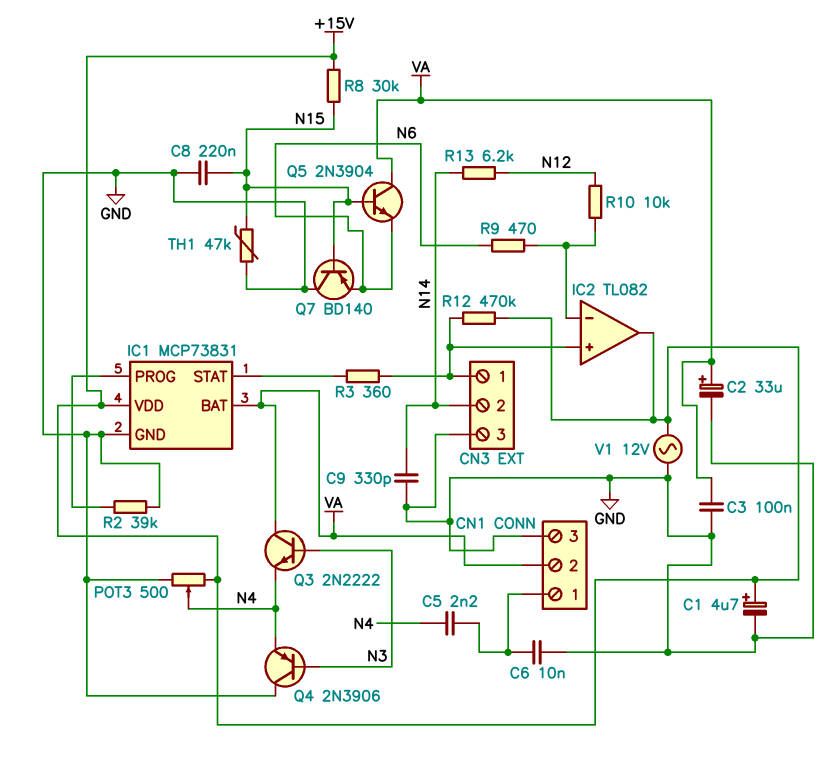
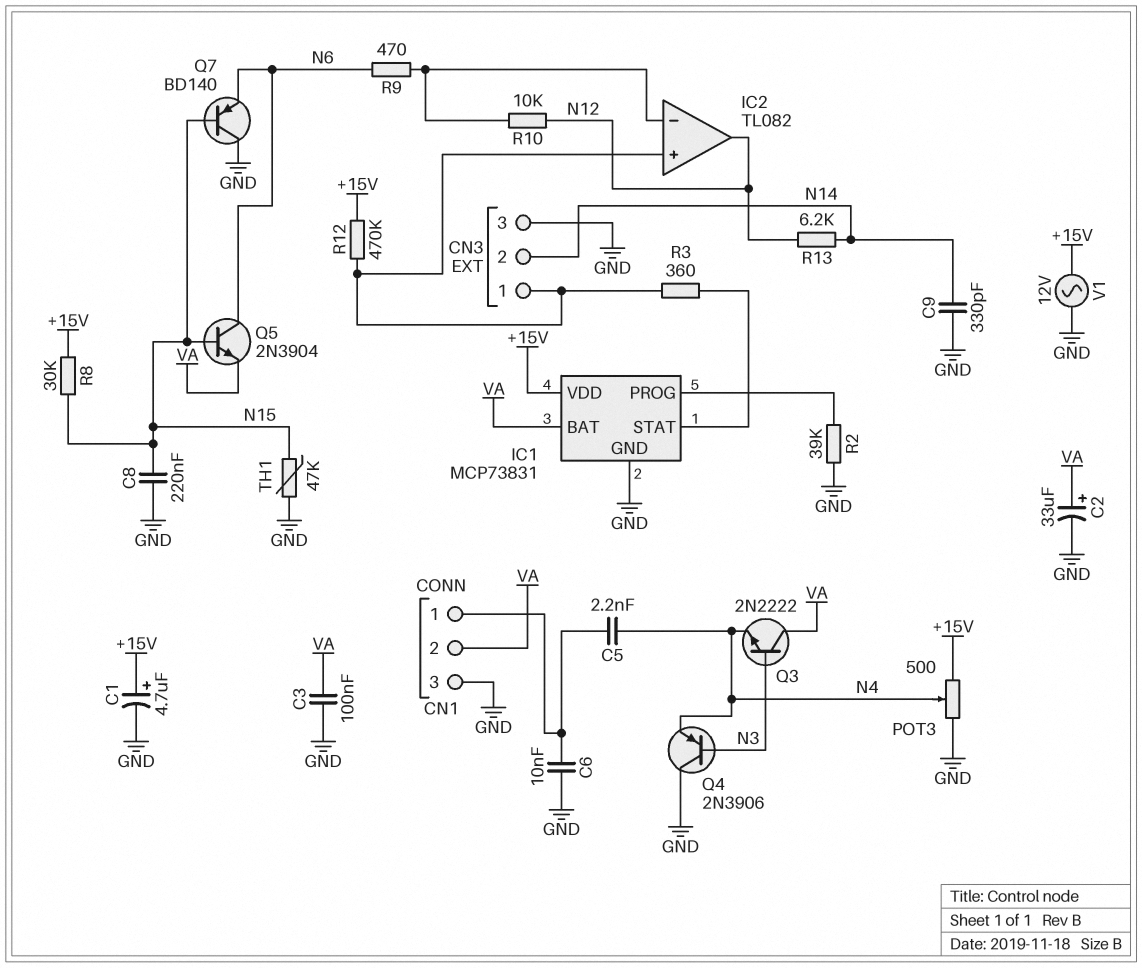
IC2 pin out: +15V -> N12
Q5: NPN 2N3904 (B N15, C VA, E N6) -> NPN 2N3904 (B N15, C N6, E VA)

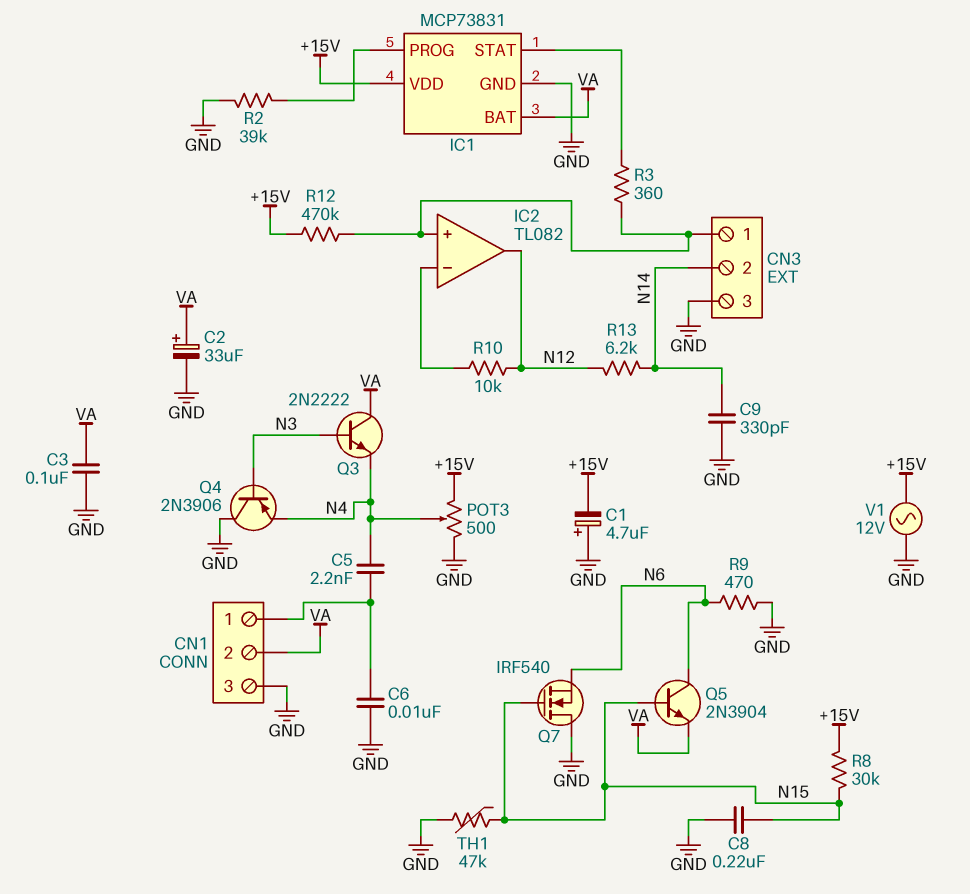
C1: 4.7uF (plus +15V, minus GND) -> 4.7uF (plus GND, minus +15V)
Q7: PNP BD140 (B N15, C GND, E N6) -> NMOS IRF540 (G N15, D GND, S N6)
R9: 470 (IC2/in-, N6) -> 470 (GND, N6)

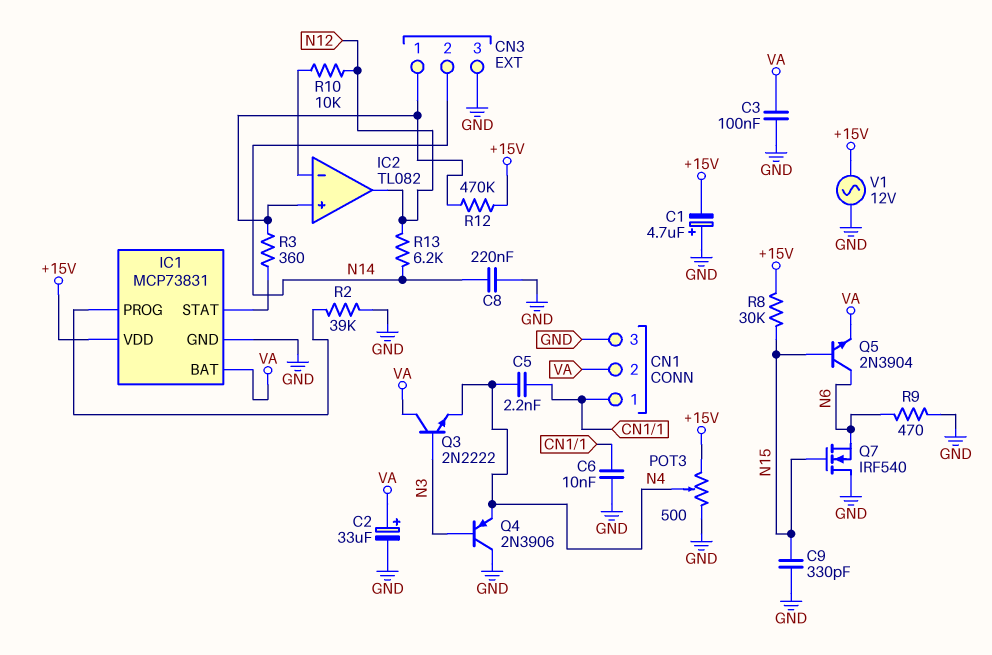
C8: 220nF (GND, N15) -> 220nF (GND, N14)
C9: 330pF (GND, N14) -> 330pF (GND, N15)
TH1: 47k (GND, N15) -> none

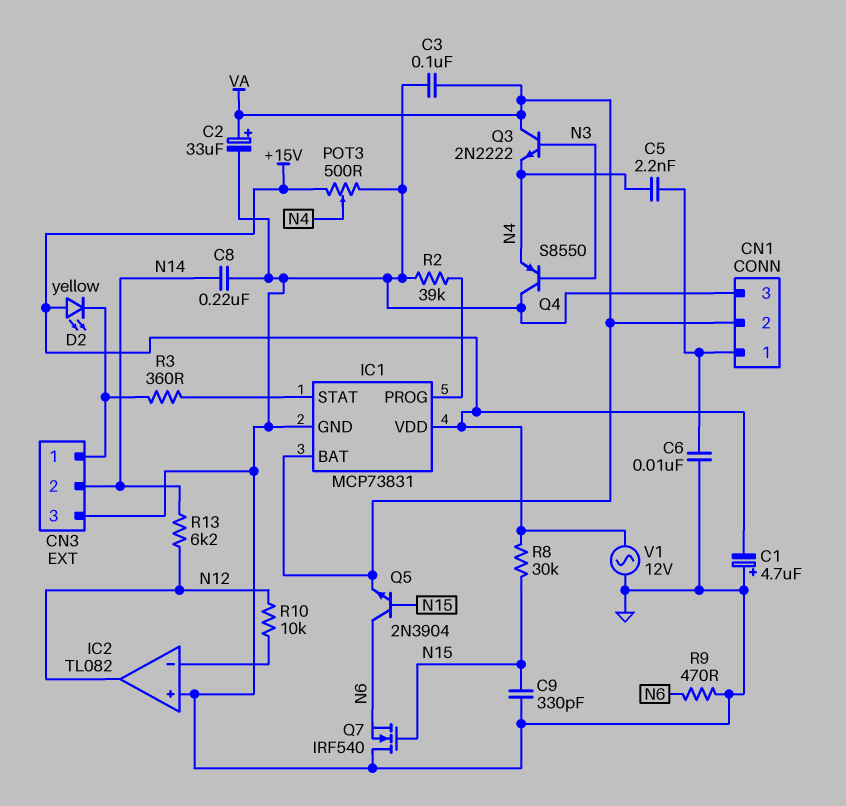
D2: none -> LED yellow (A +15V, K CN3/1)
IC2 pin in+: CN3/1 -> GND
Q4: PNP 2N3906 (B N3, C GND, E N4) -> PNP S8550 (B N3, C GND, E N4)
R12: 470k (+15V, CN3/1) -> none

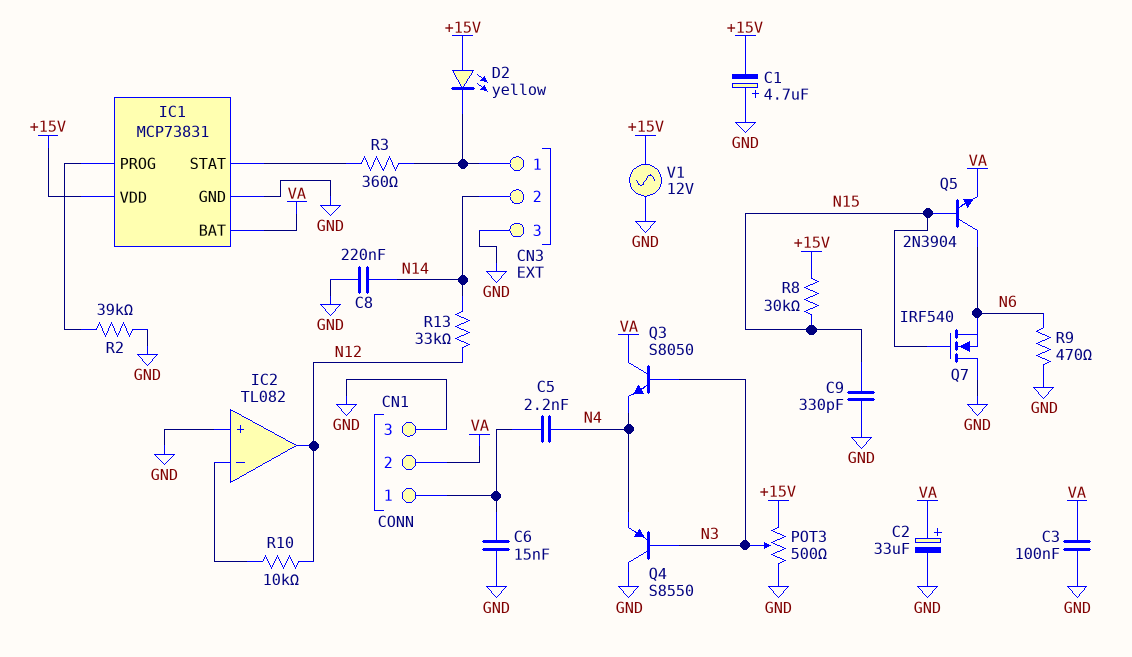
C6: 10nF (CN1/1, GND) -> 15nF (CN1/1, GND)
POT3: 500 (+15V, GND, wiper N4) -> 500 (+15V, GND, wiper N3)
Q3: NPN 2N2222 (B N3, C VA, E N4) -> NPN S8050 (B N3, C VA, E N4)
R13: 6.2k (N12, N14) -> 33k (N12, N14)

